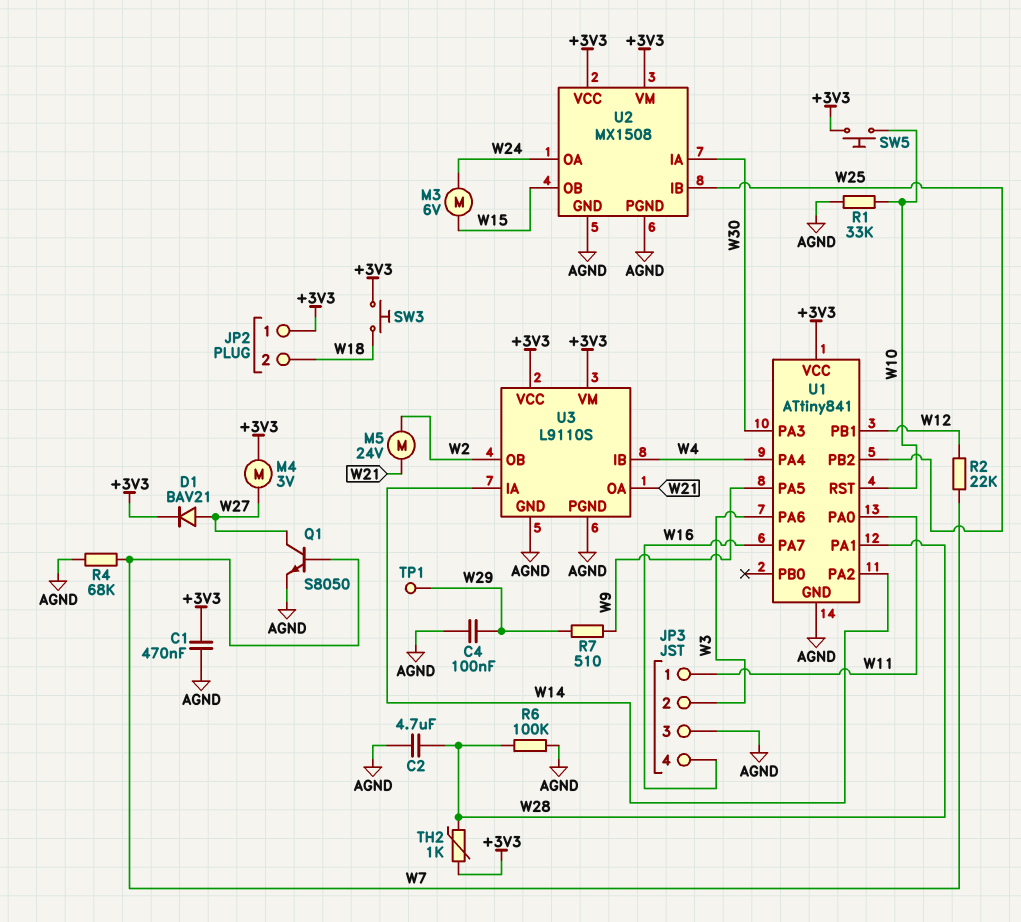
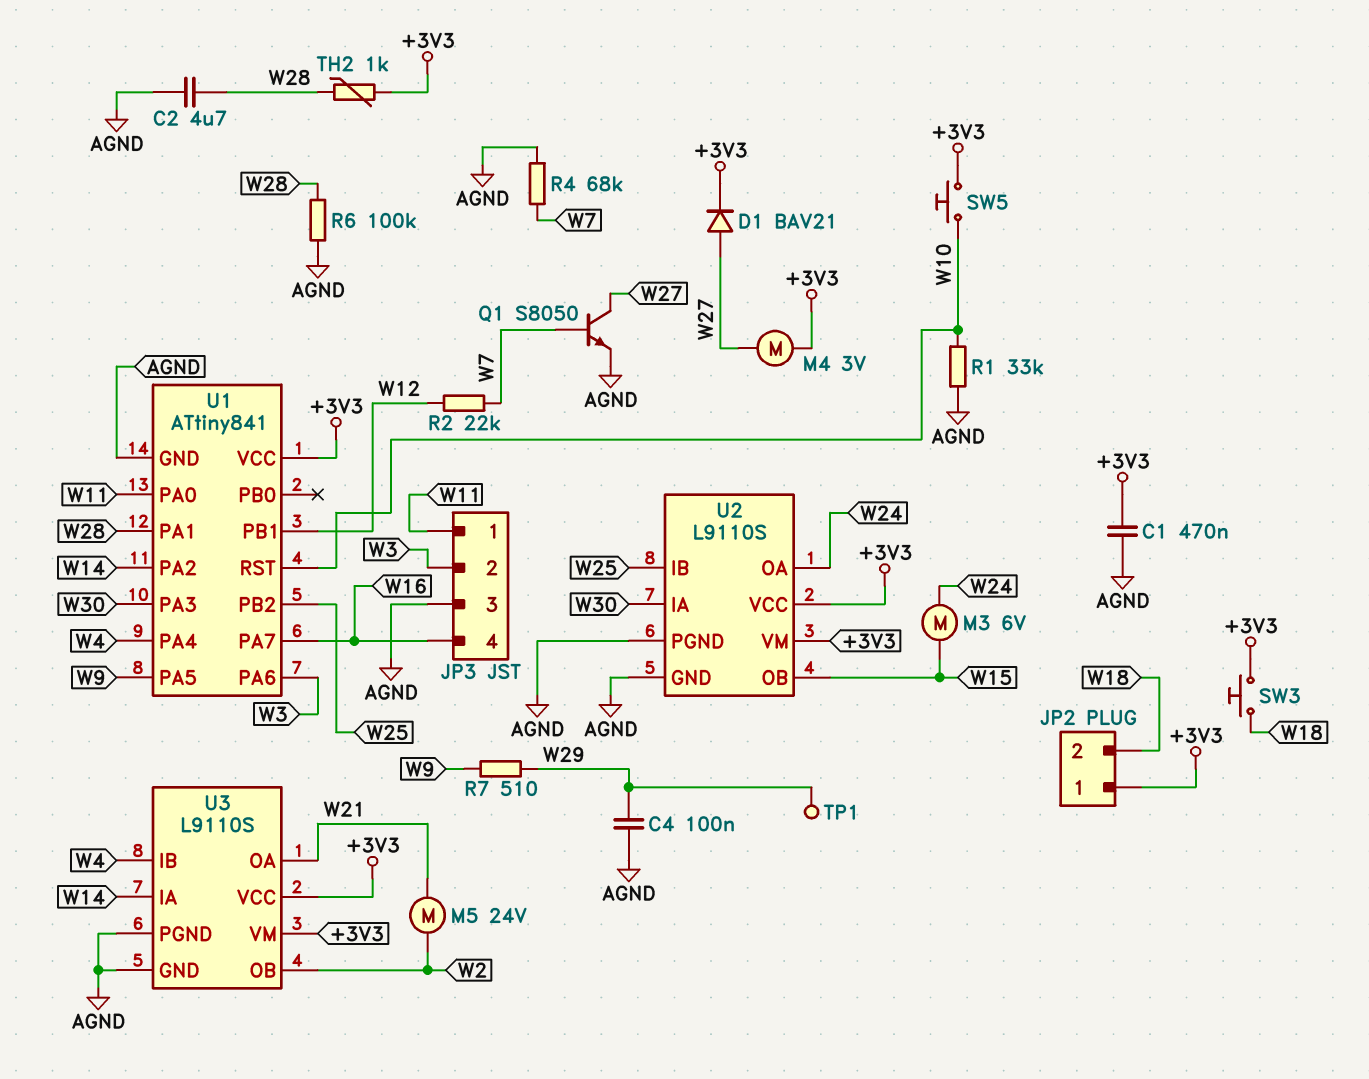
U2: MX1508 -> L9110S

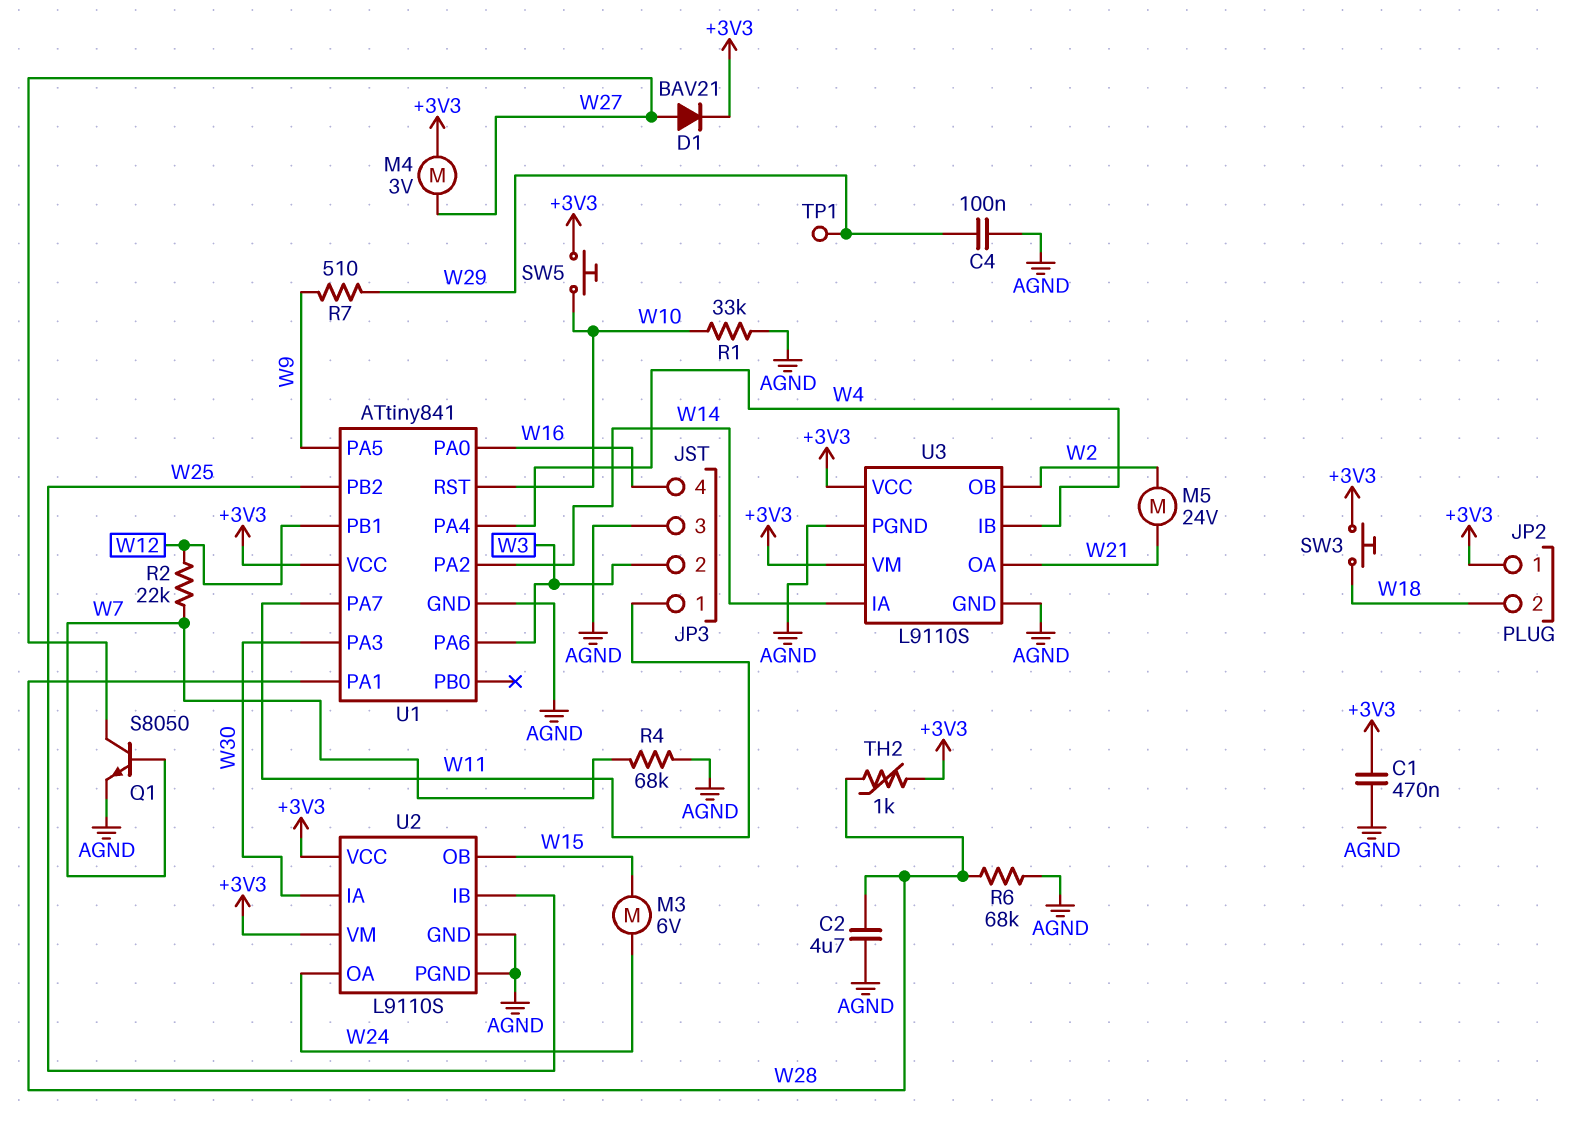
R6: 100k (AGND, W28) -> 68k (AGND, W28)
U1 pin PA0: W11 -> W16
U1 pin PA7: W16 -> W11

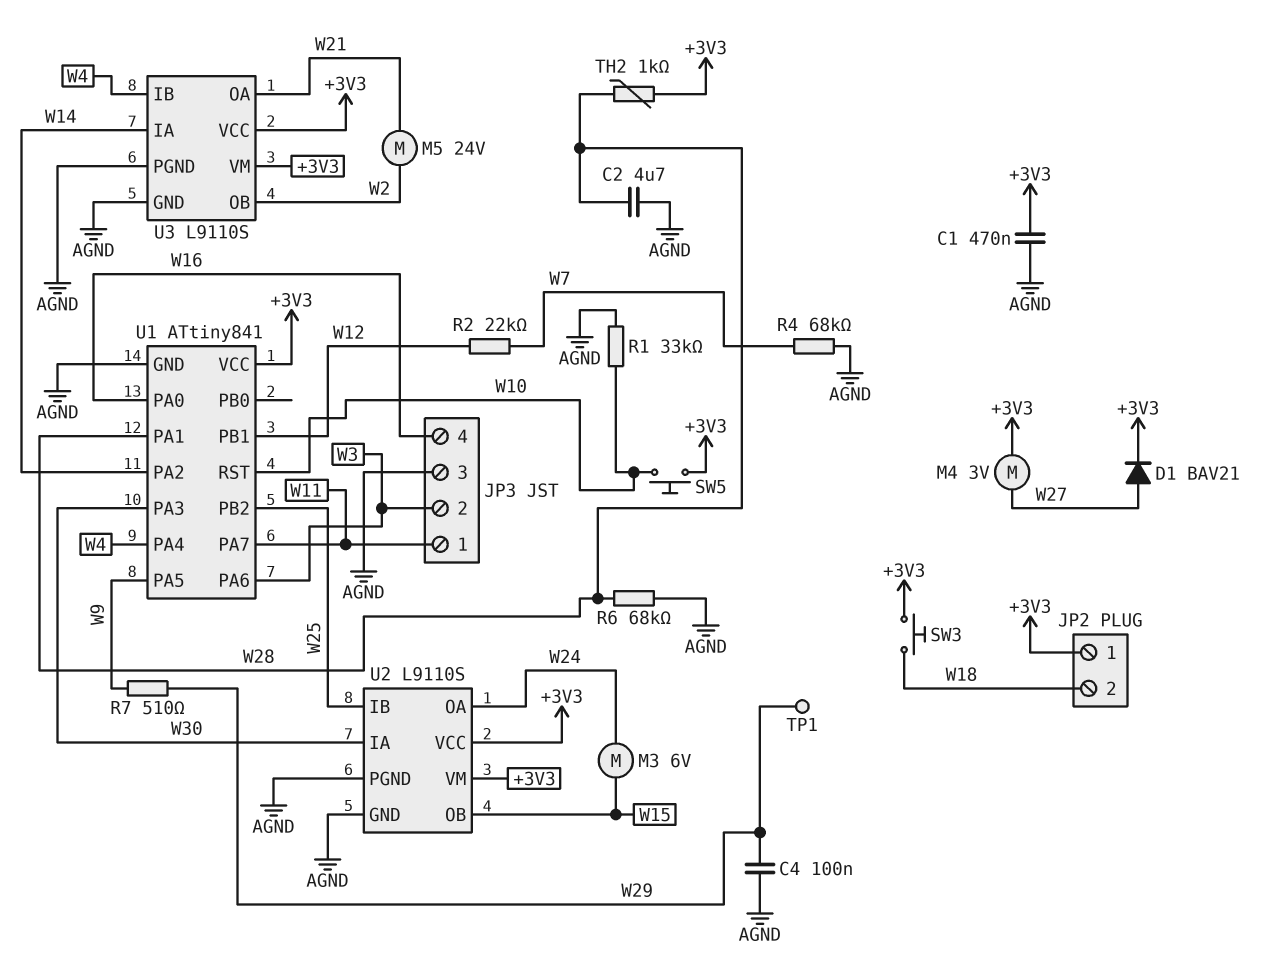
Q1: NPN S8050 (B W7, C W27, E AGND) -> none

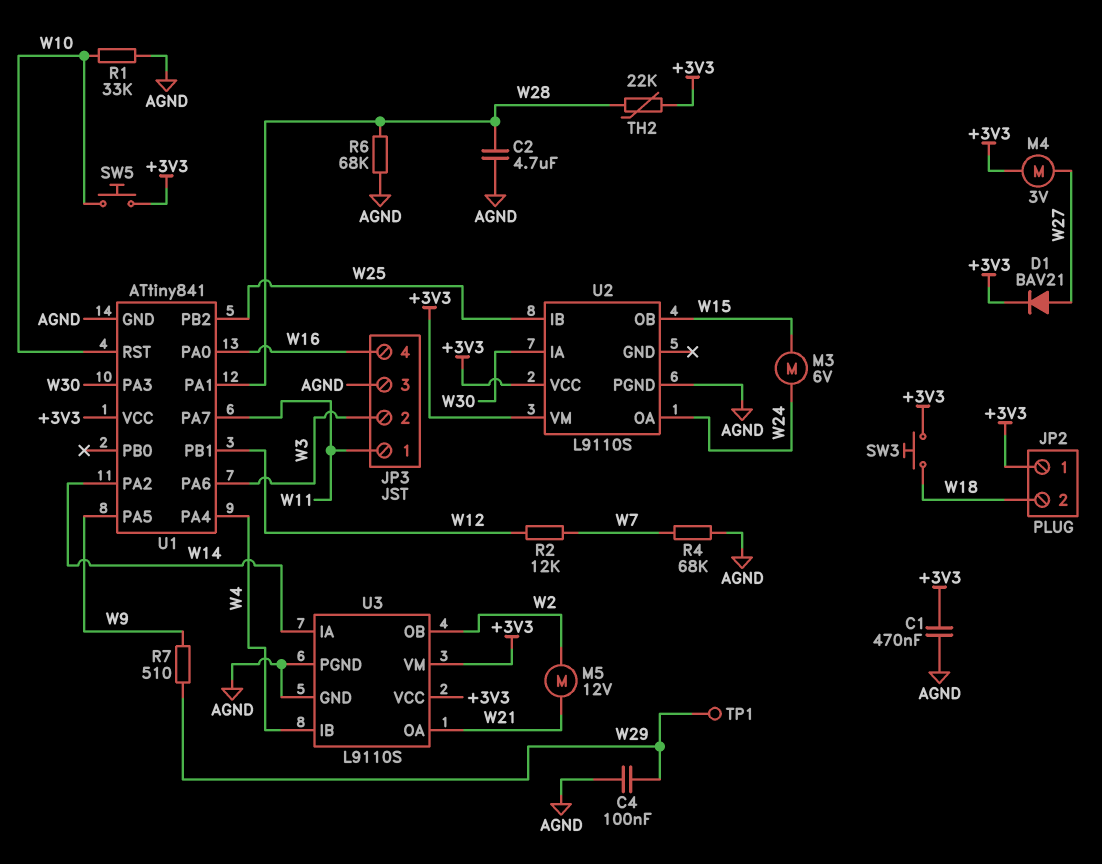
M5: motor 24V (W2, W21) -> motor 12V (W2, W21)
R2: 22k (W7, W12) -> 12k (W7, W12)
TH2: 1k (+3V3, W28) -> 22k (+3V3, W28)
U2 pin GND: AGND -> none

